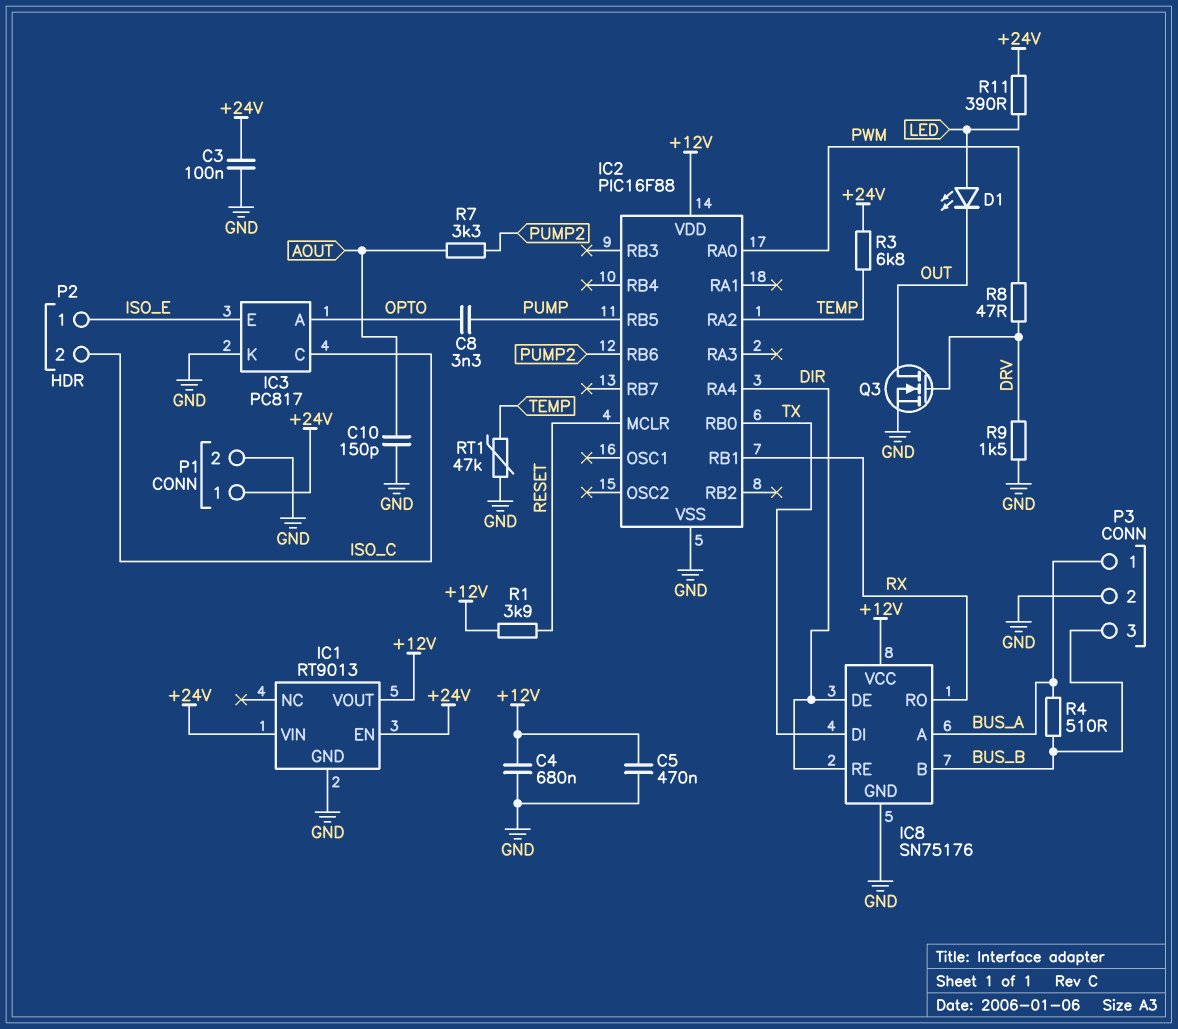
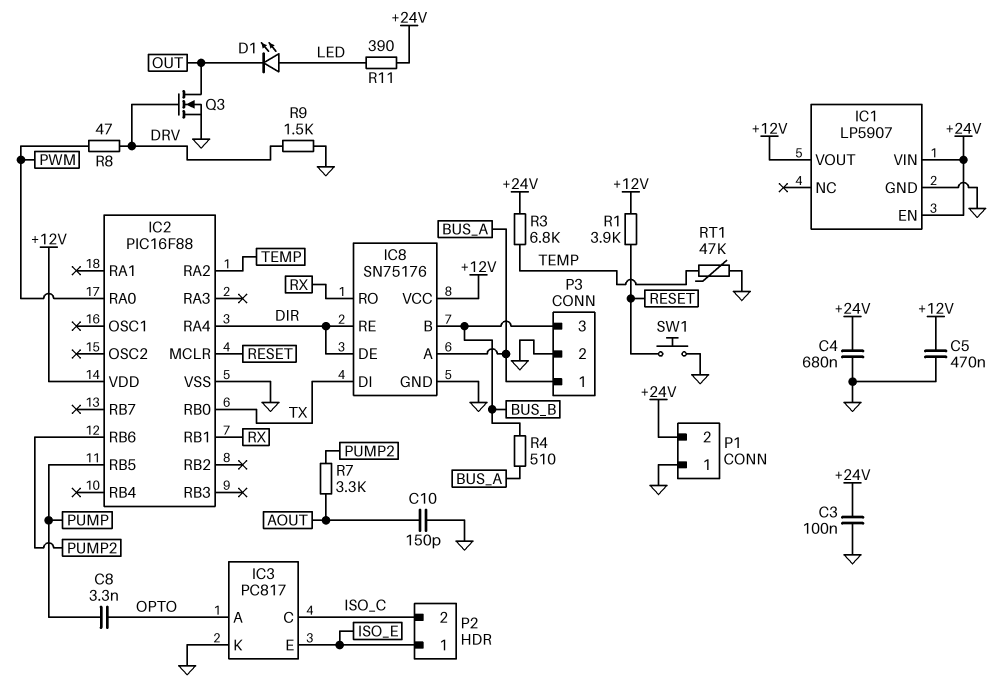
C4: 680nF (+12V, GND) -> 680nF (+24V, GND)
IC1: RT9013 -> LP5907
P1 pin 1: +24V -> GND
P1 pin 2: GND -> +24V
SW1: none -> button (GND, RESET)

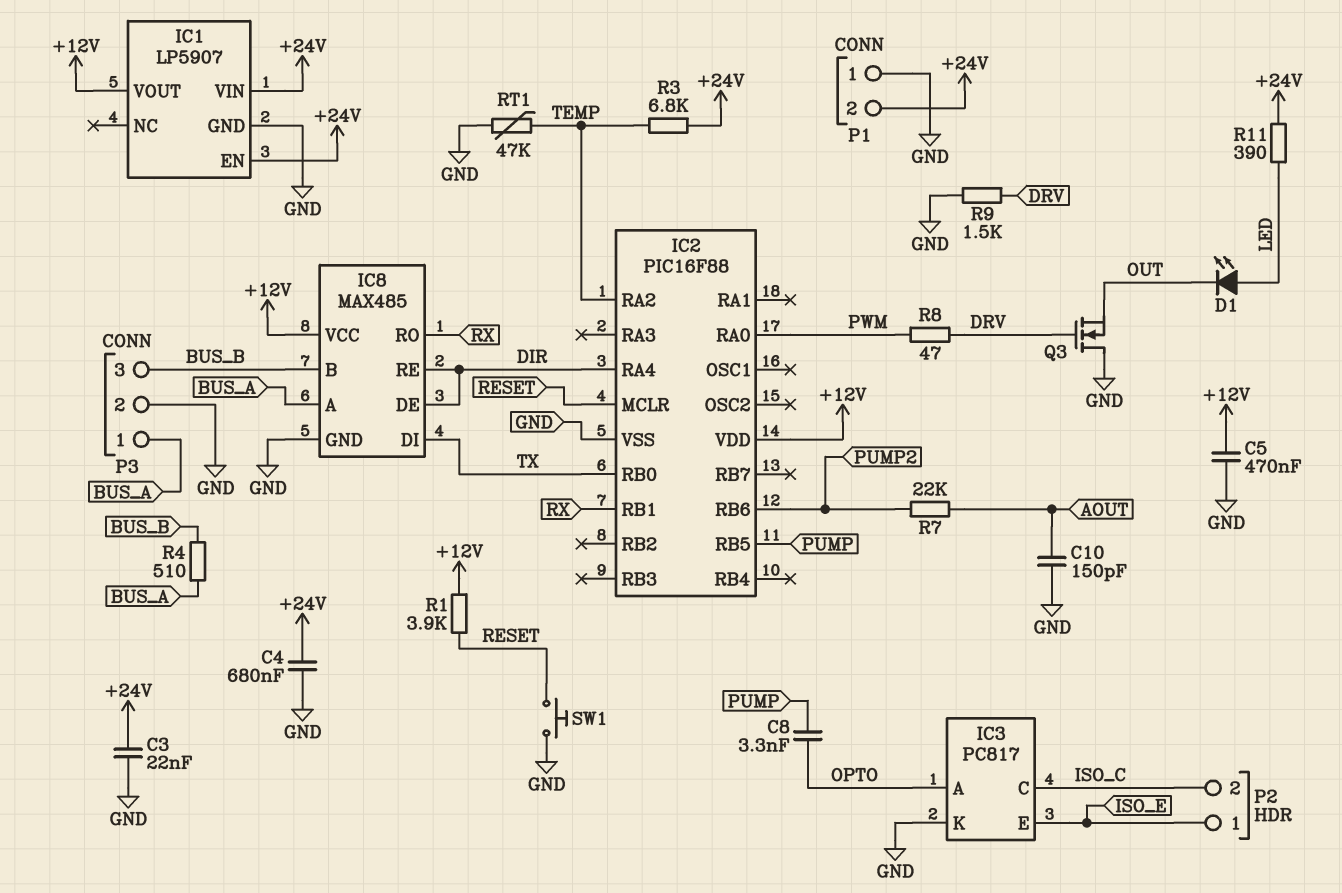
C3: 100nF (+24V, GND) -> 22nF (+24V, GND)
IC8: SN75176 -> MAX485
Q3: NMOS (G DRV, D OUT, S GND) -> NMOS (G DRV, D GND, S OUT)
R7: 3.3k (AOUT, PUMP2) -> 22k (AOUT, PUMP2)

